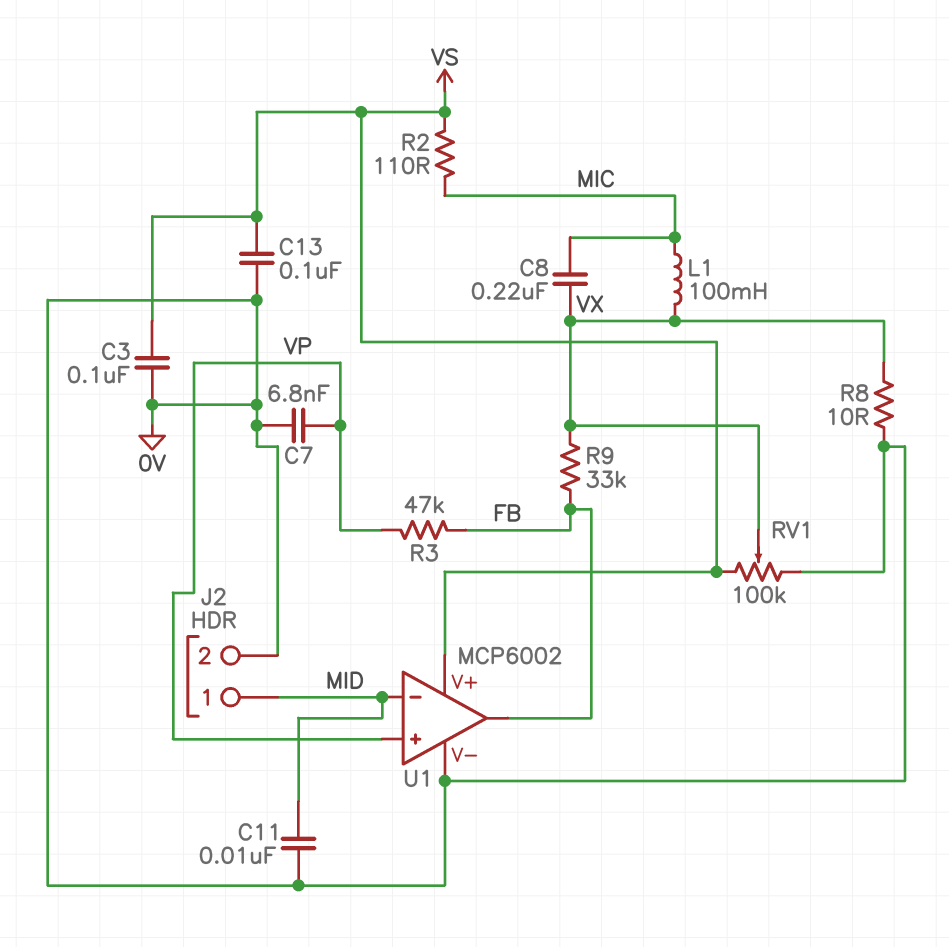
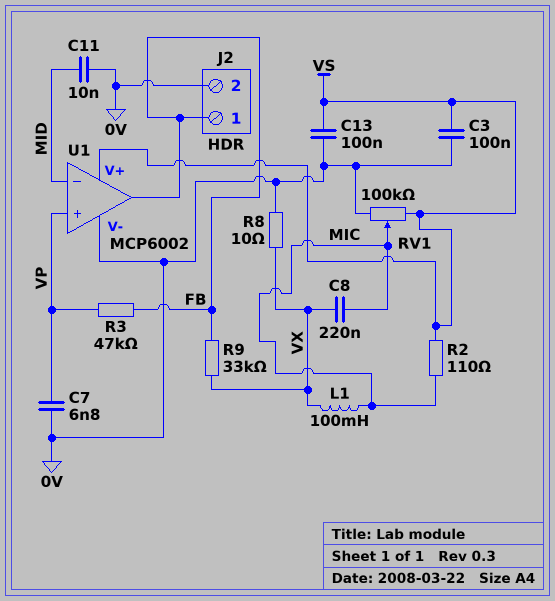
J2 pin 1: MID -> FB
RV1: 100k (0V, VS, wiper VX) -> 100k (0V, VS, wiper MIC)

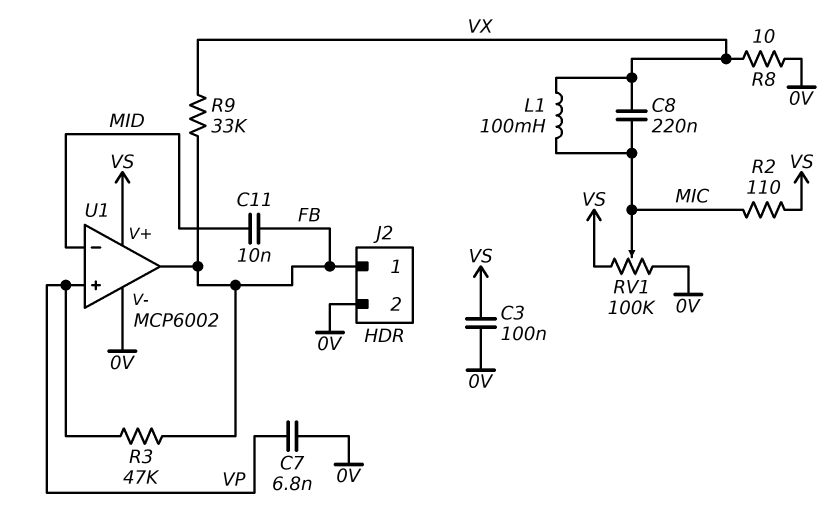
C11: 10nF (0V, MID) -> 10nF (FB, MID)
C13: 100nF (0V, VS) -> none

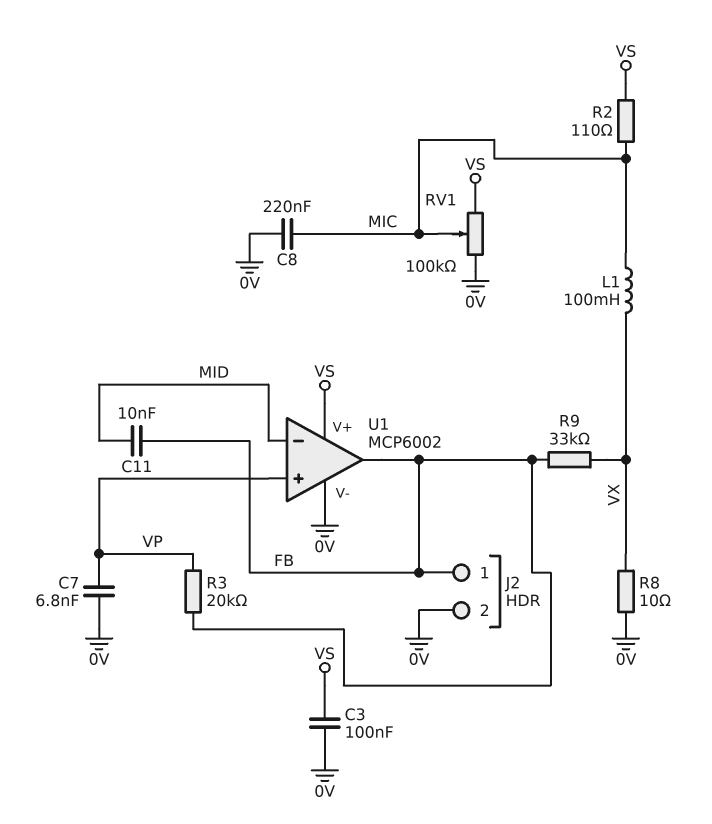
C8: 220nF (MIC, VX) -> 220nF (0V, MIC)
R3: 47k (FB, VP) -> 20k (FB, VP)

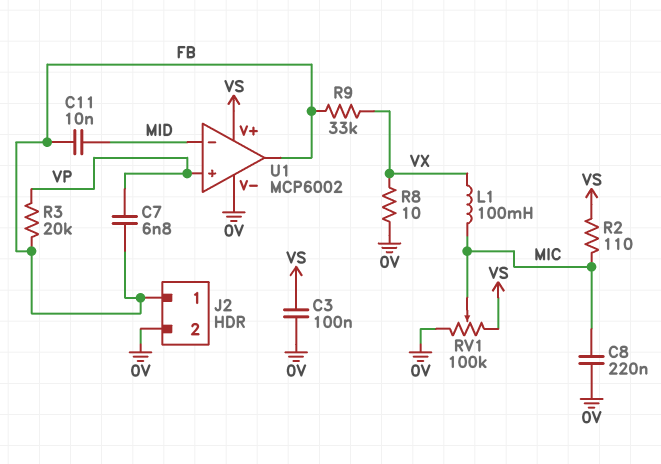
C7: 6.8nF (0V, VP) -> 6.8nF (FB, VP)

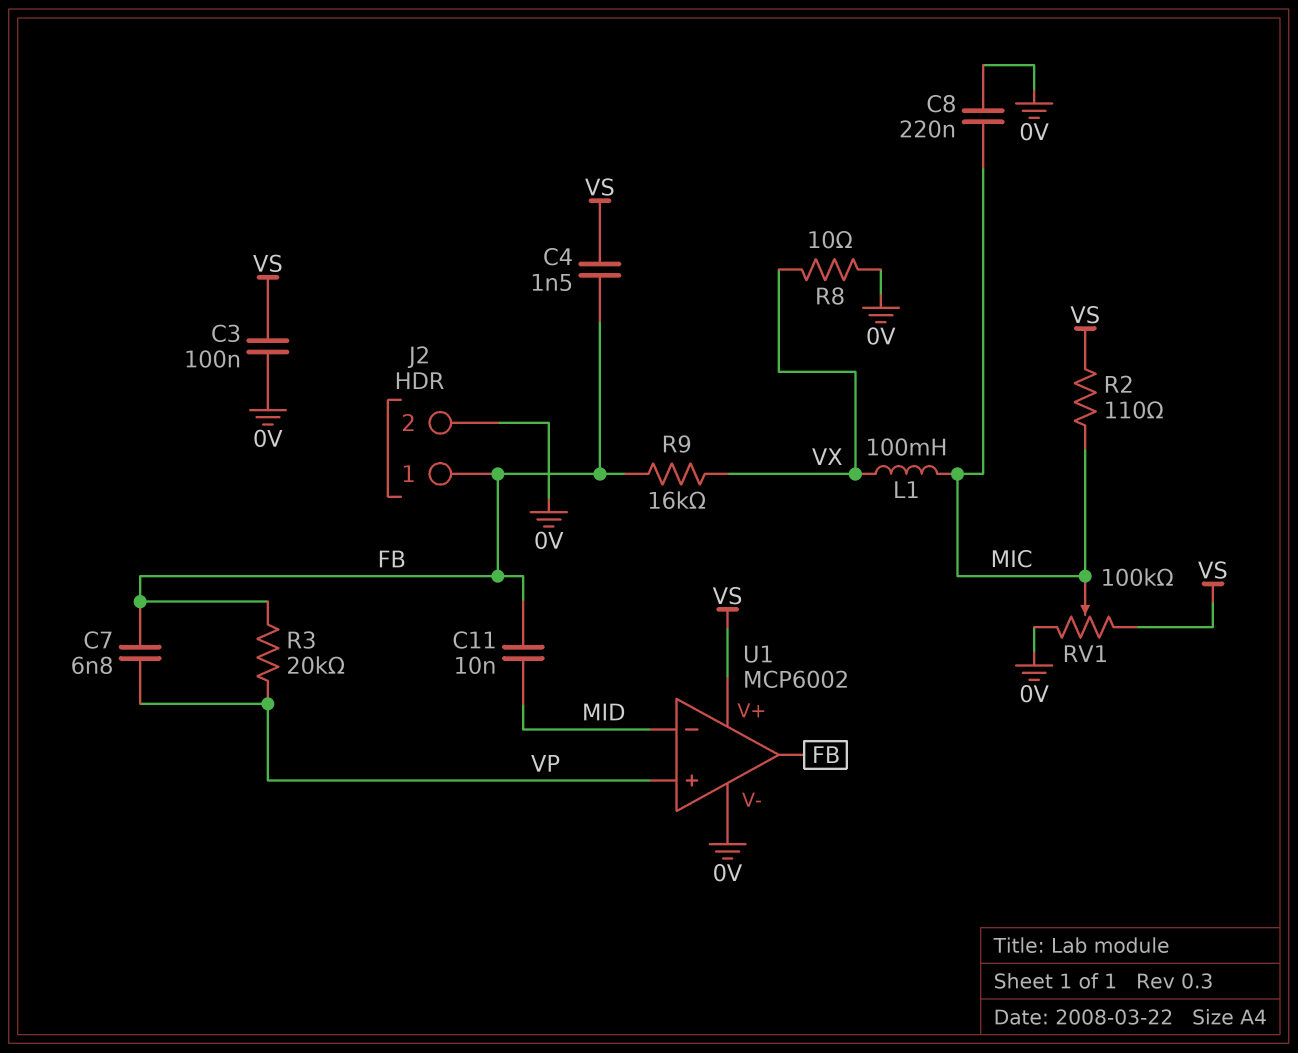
C4: none -> 1.5nF (FB, VS)
R9: 33k (FB, VX) -> 16k (FB, VX)

